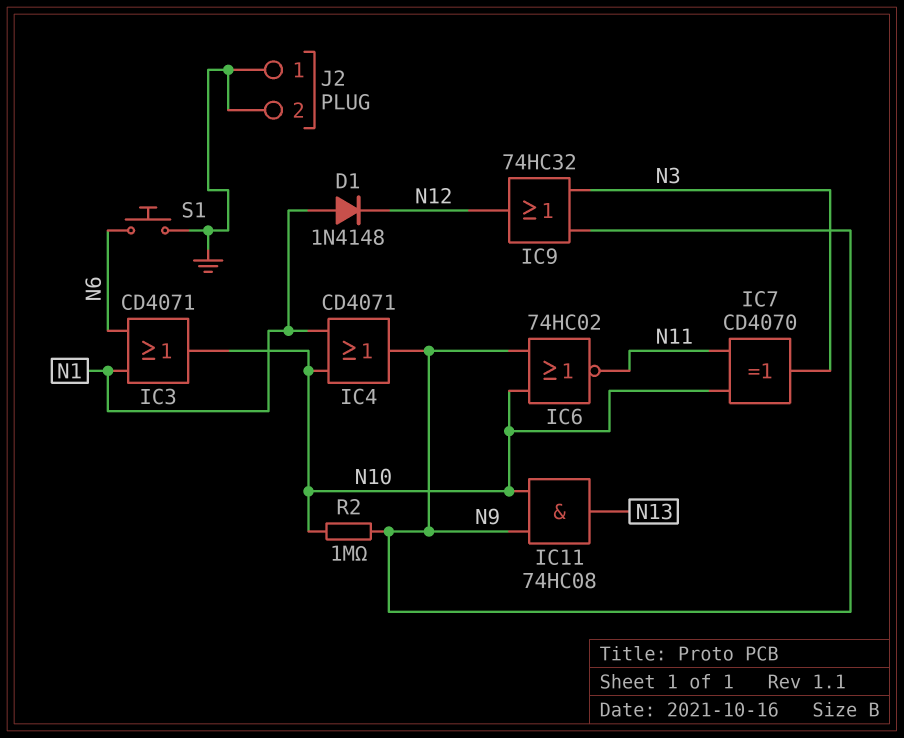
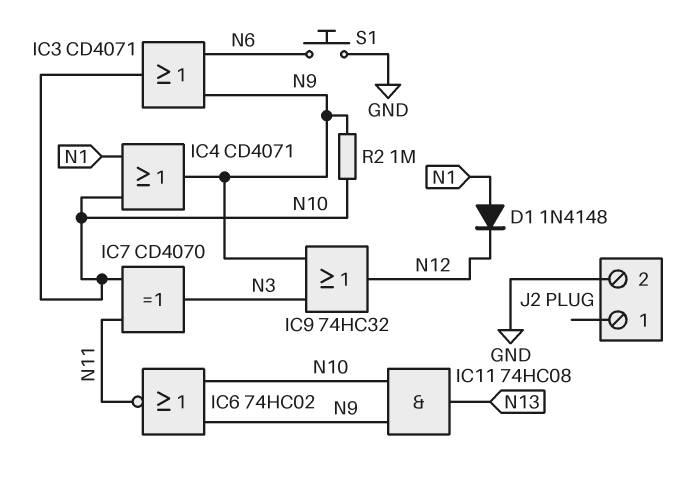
IC3: OR CD4071 (in N1, in N6, out N10) -> OR CD4071 (in N6, in N9, out N10)
J2 pin 1: GND -> none

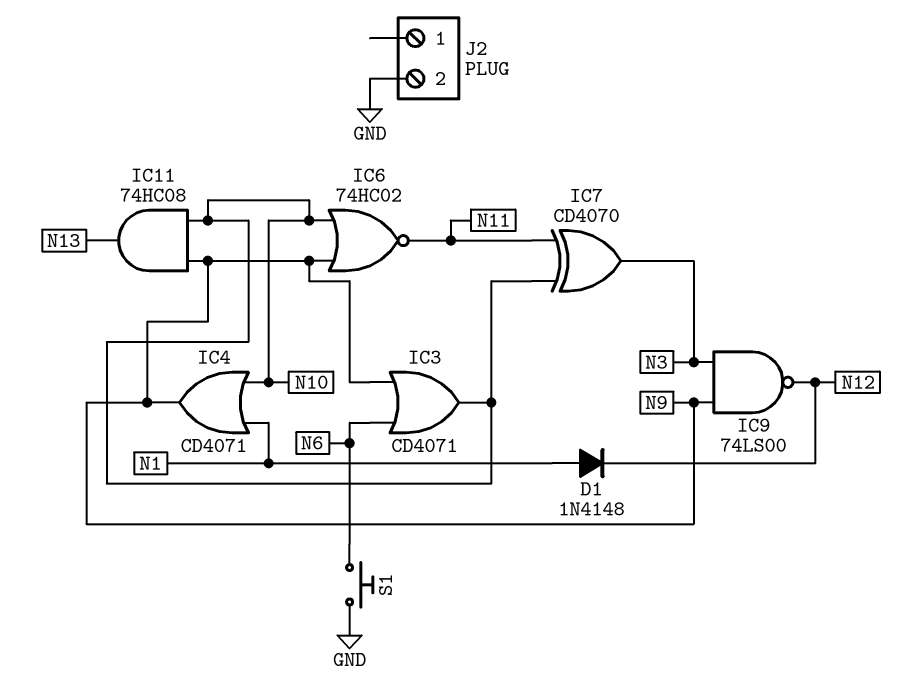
IC9: OR 74HC32 (in N3, in N9, out N12) -> NAND 74LS00 (in N3, in N9, out N12)
R2: 1M (N9, N10) -> none

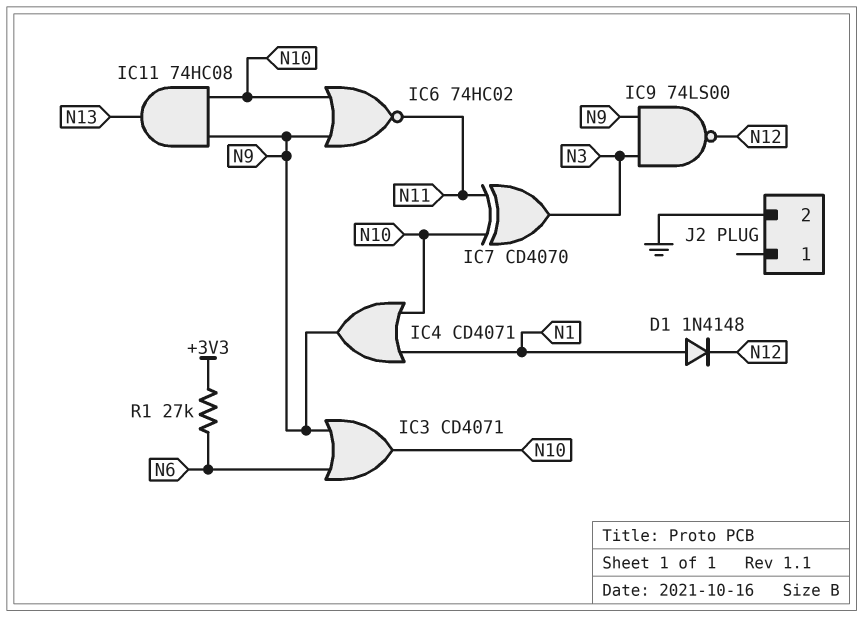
R1: none -> 27k (+3V3, N6)
S1: button (GND, N6) -> none

